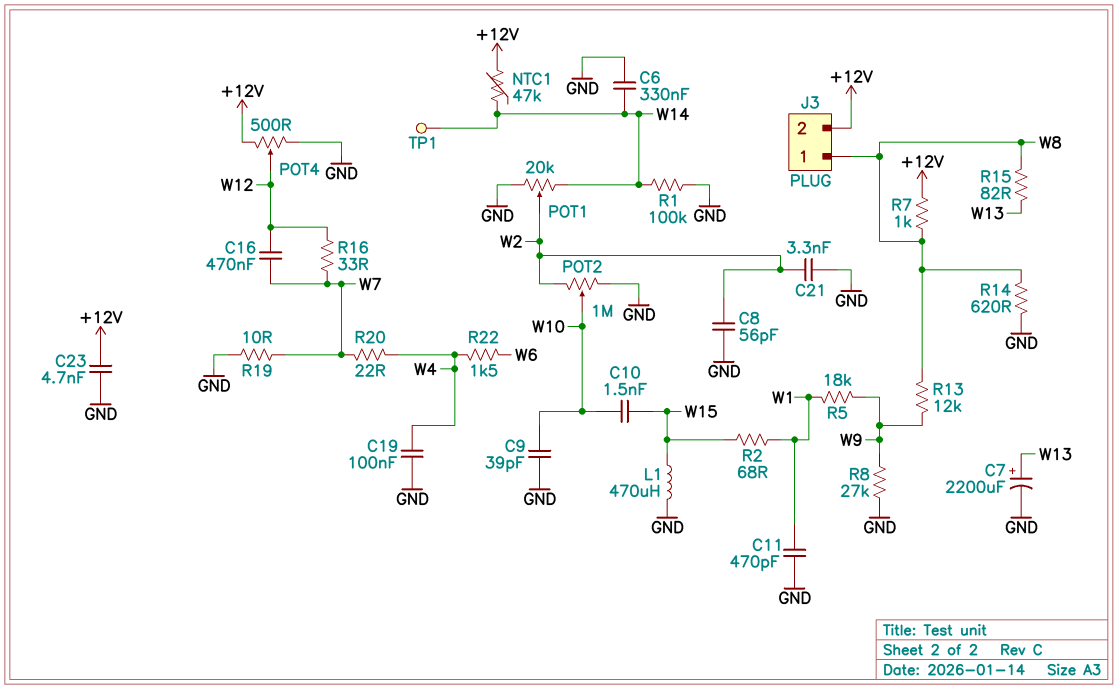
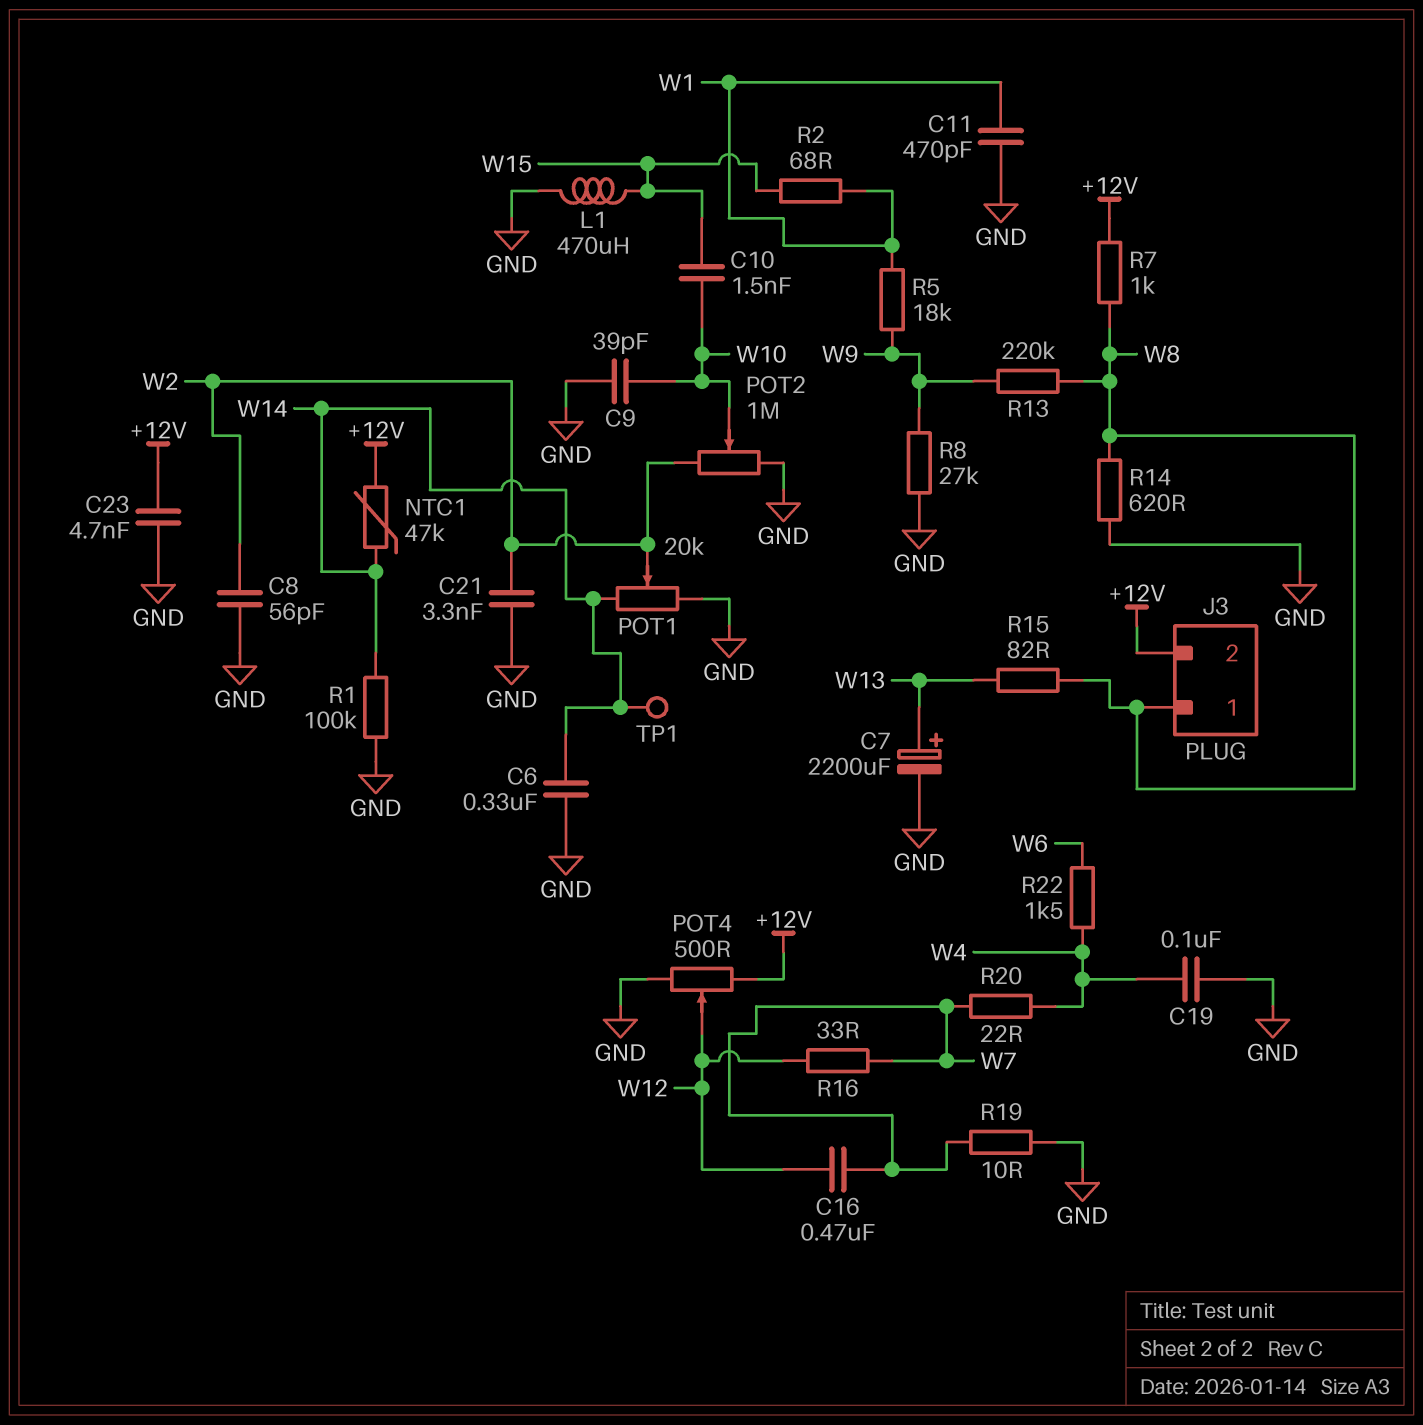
R13: 12k (W8, W9) -> 220k (W8, W9)

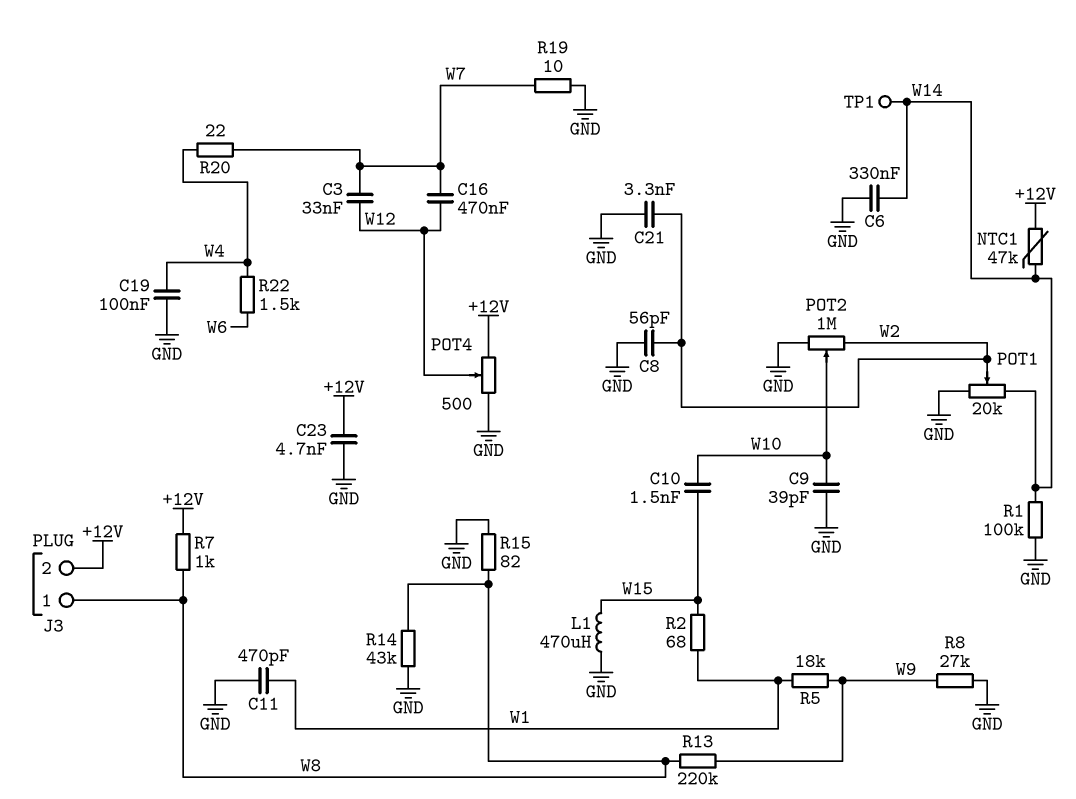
C3: none -> 33nF (W7, W12)
C7: 2200uF (plus W13, minus GND) -> none
R14: 620 (GND, W8) -> 43k (GND, W8)
R15: 82 (W8, W13) -> 82 (GND, W8)
R16: 33 (W7, W12) -> none

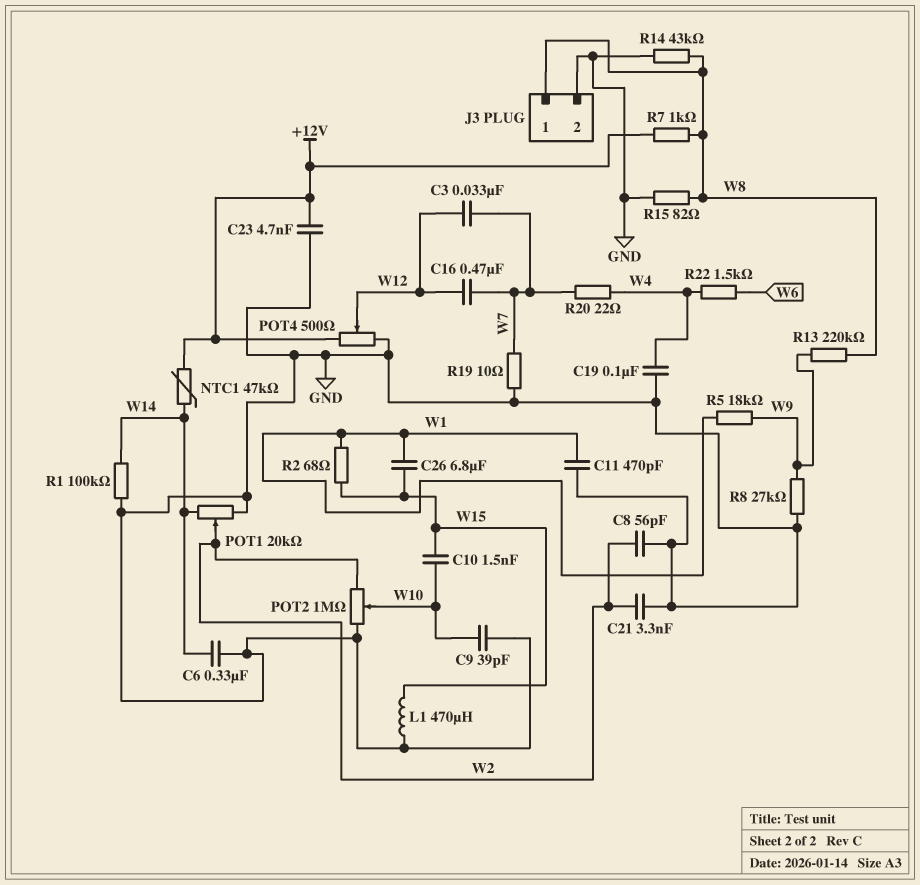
C26: none -> 6.8uF (W1, W15)
J3 pin 2: +12V -> GND
TP1: test point (W14) -> none

